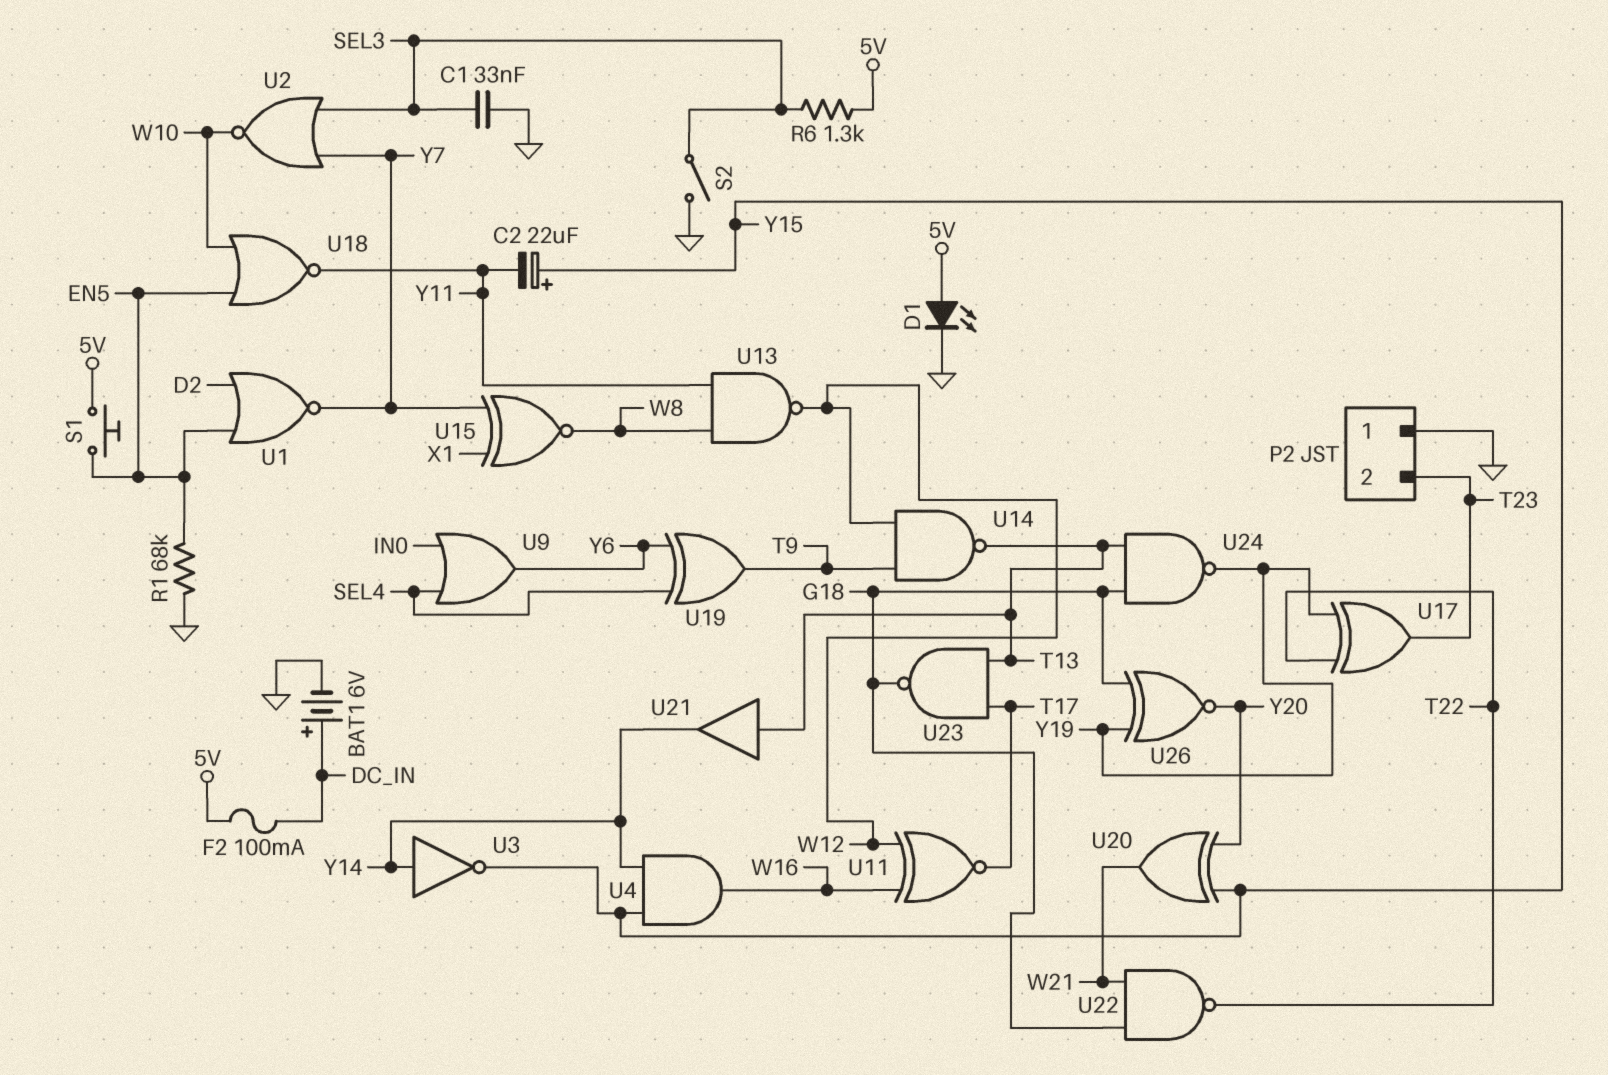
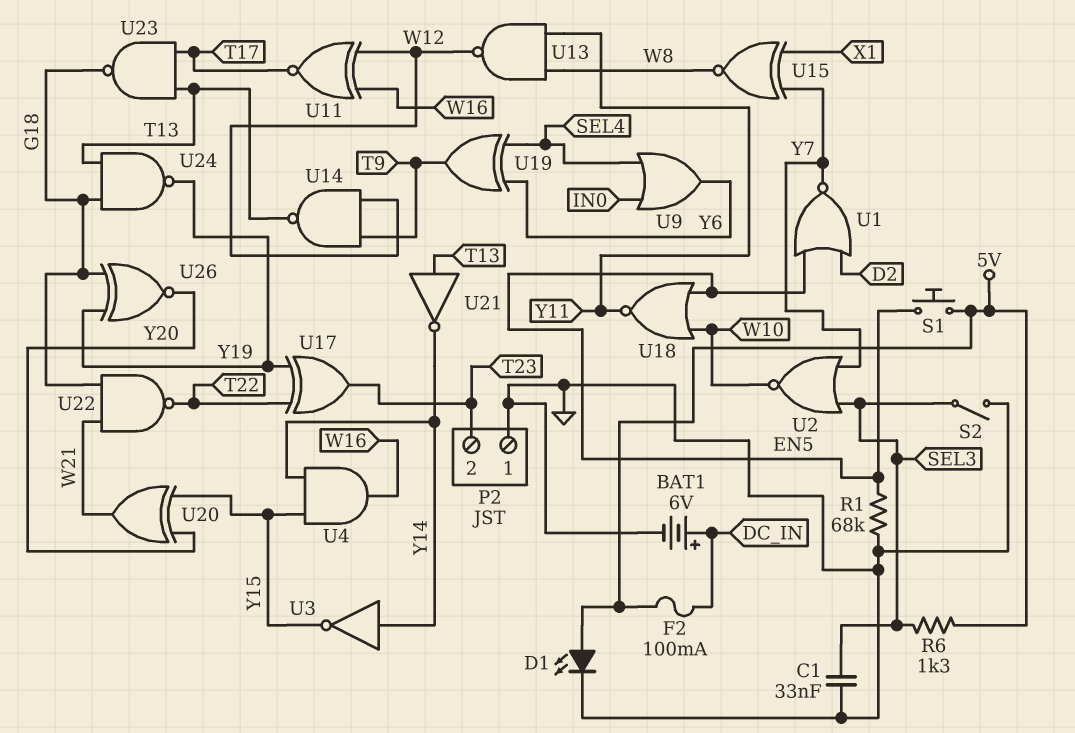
C2: 22uF (plus Y15, minus Y11) -> none
U21: buffer (in T13, out Y14) -> NOT (in T13, out Y14)

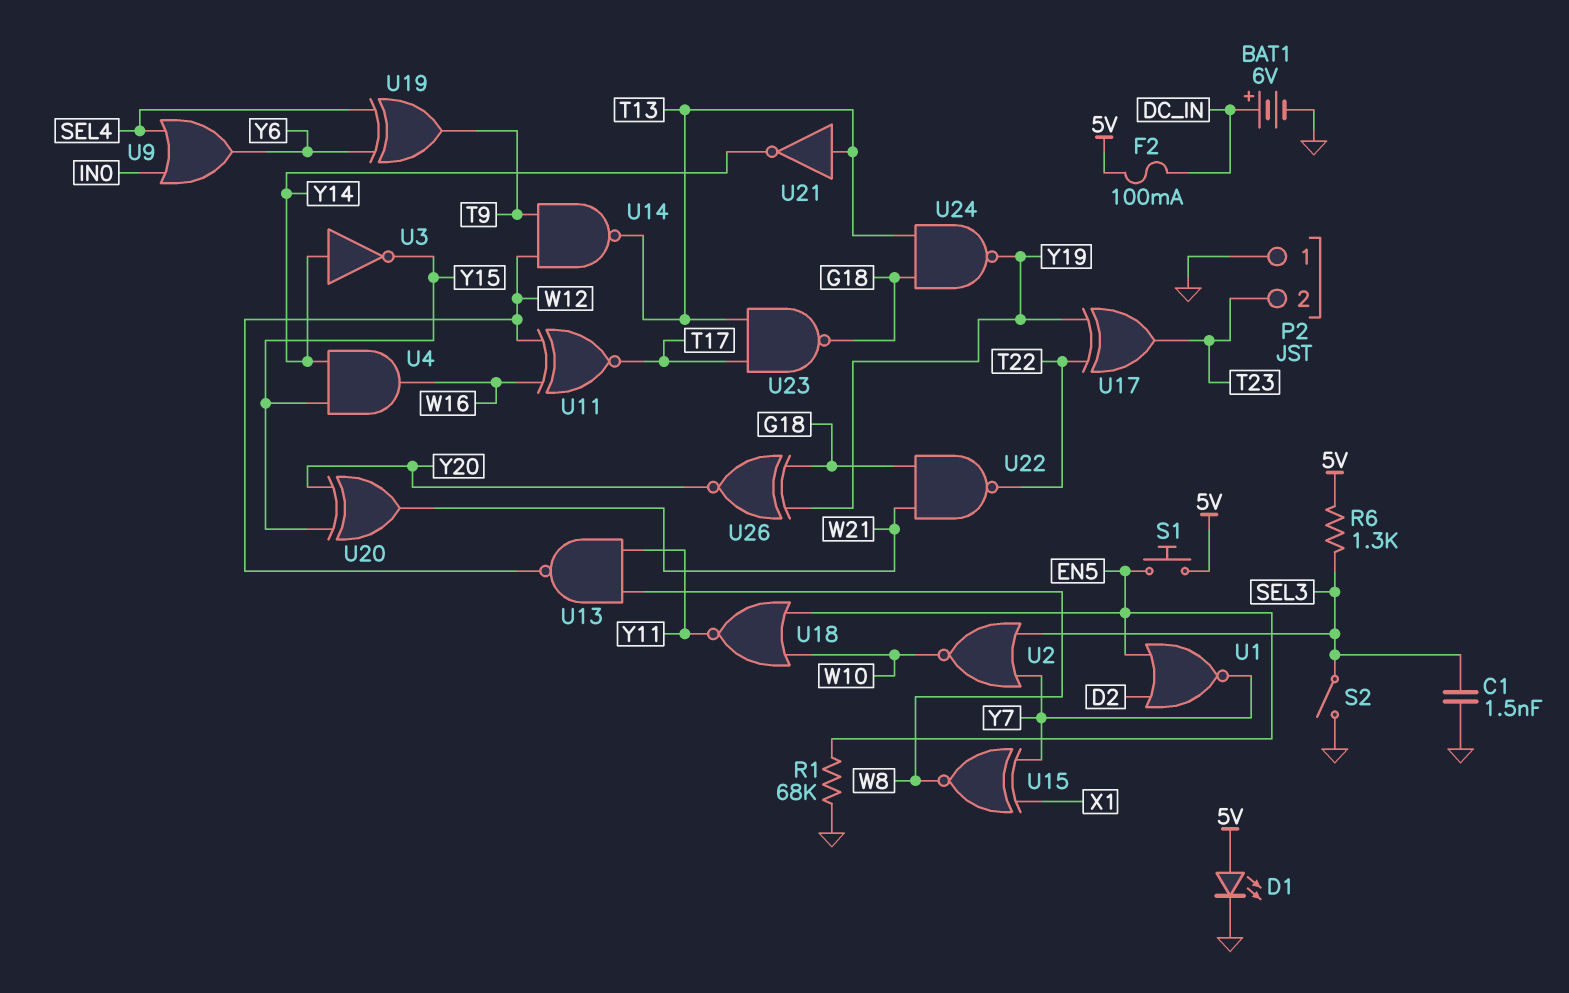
C1: 33nF (GND, SEL3) -> 1.5nF (GND, SEL3)

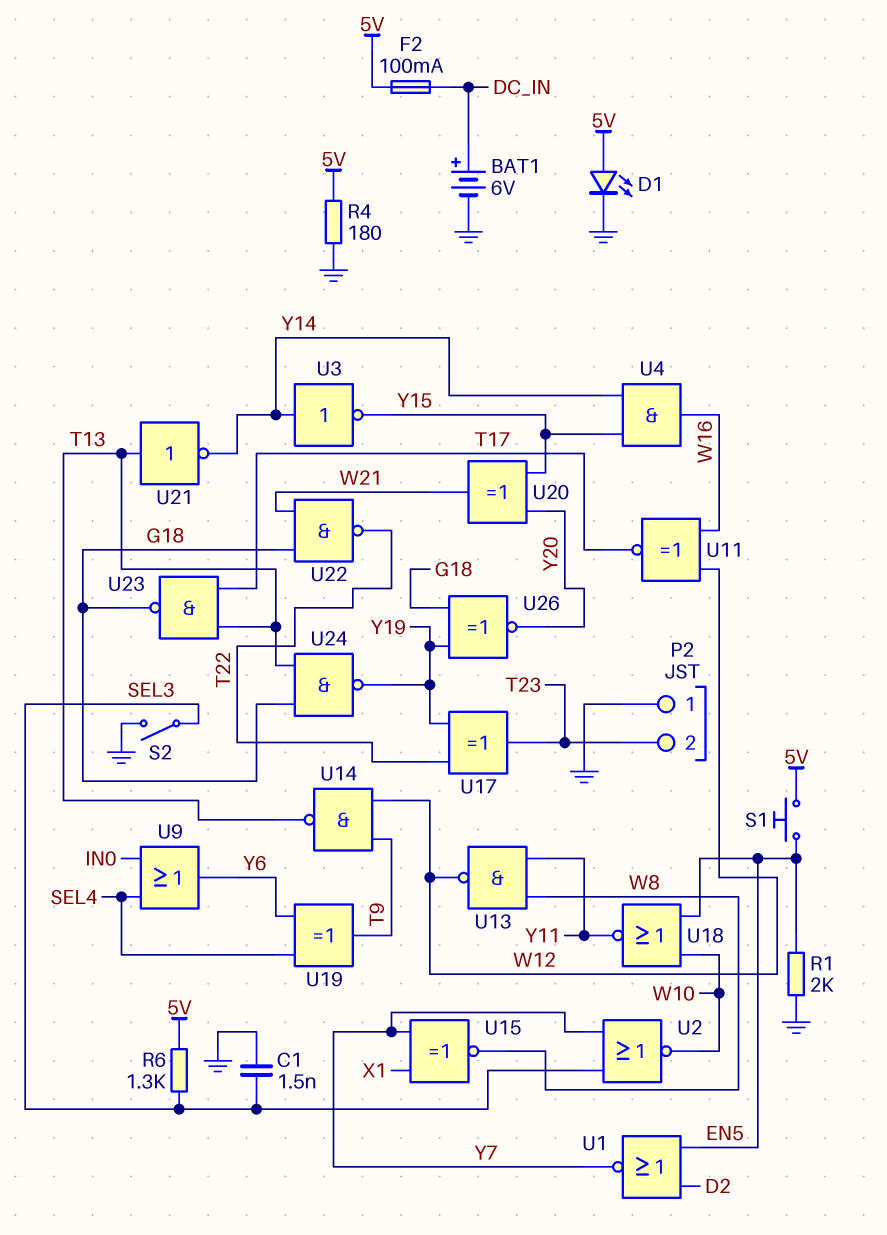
R1: 68k (EN5, GND) -> 2k (EN5, GND)
R4: none -> 180 (5V, GND)

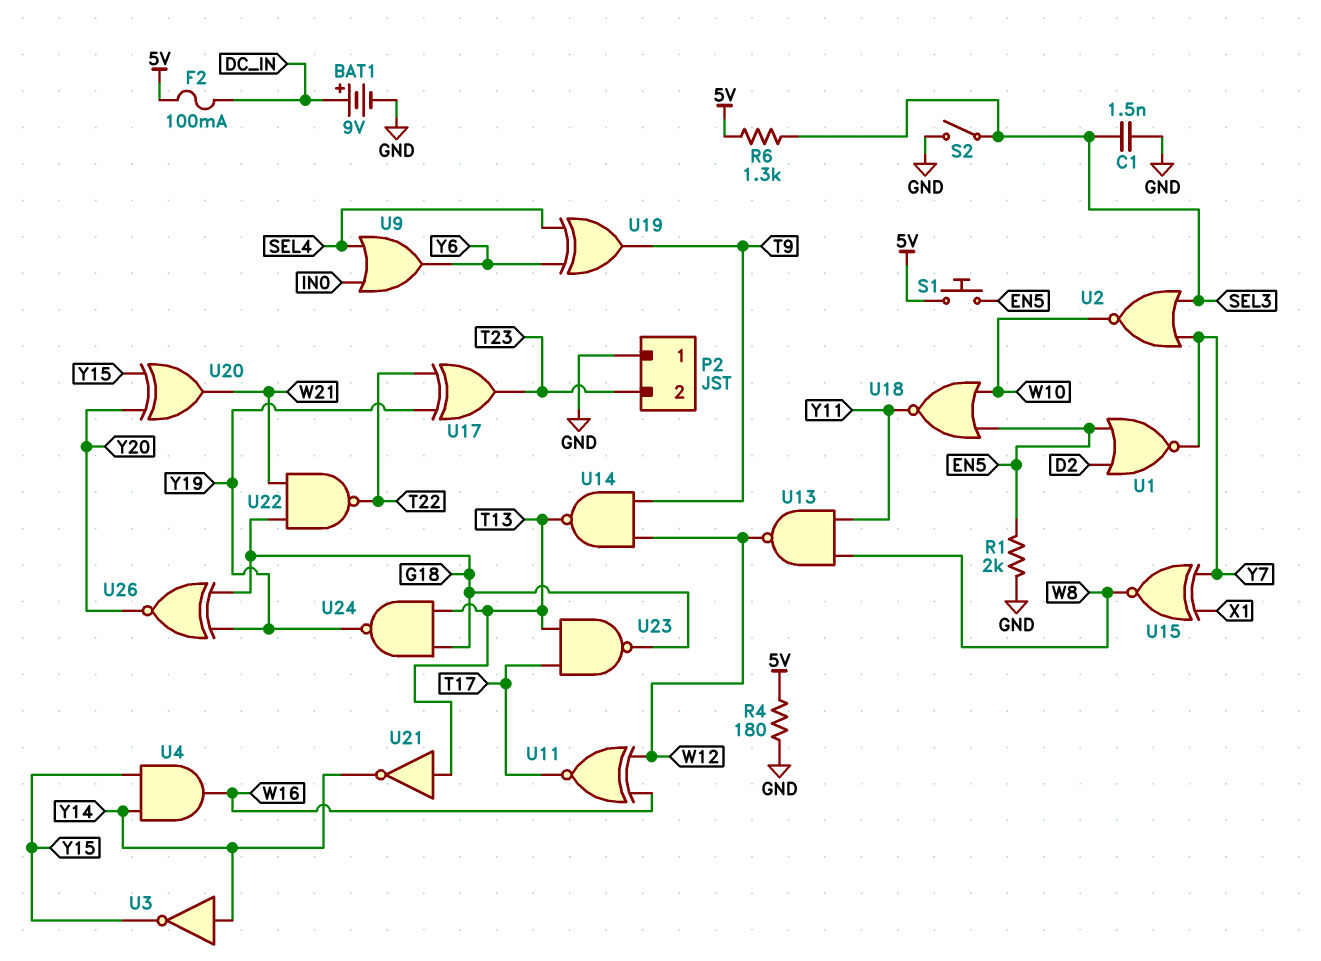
BAT1: 6V (plus DC_IN, minus GND) -> 9V (plus DC_IN, minus GND)
D1: LED (A 5V, K GND) -> none

